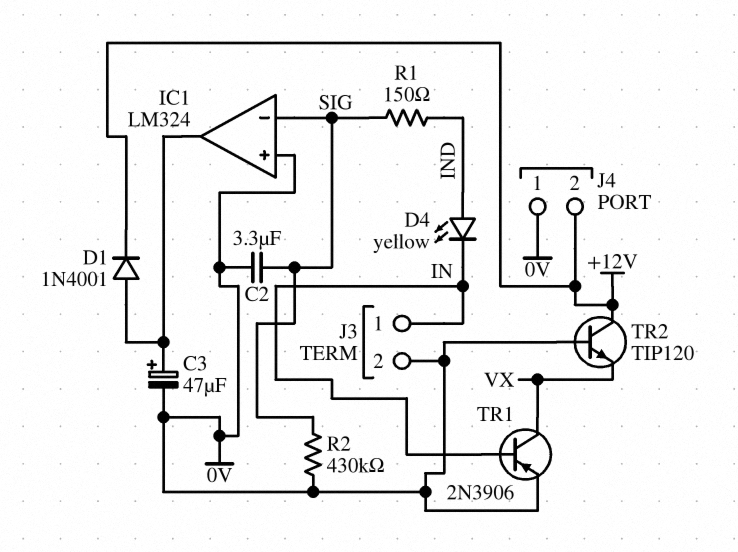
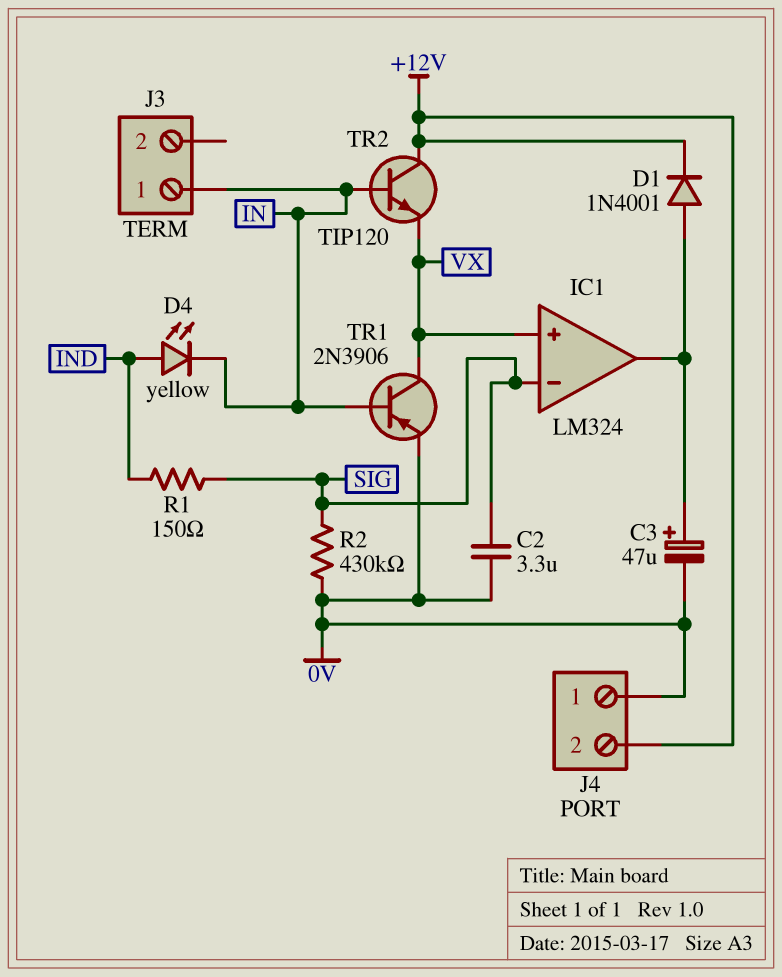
IC1 pin in+: 0V -> VX
J3 pin 2: 0V -> none
TR2: NPN TIP120 (B 0V, C +12V, E VX) -> NPN TIP120 (B IN, C +12V, E VX)

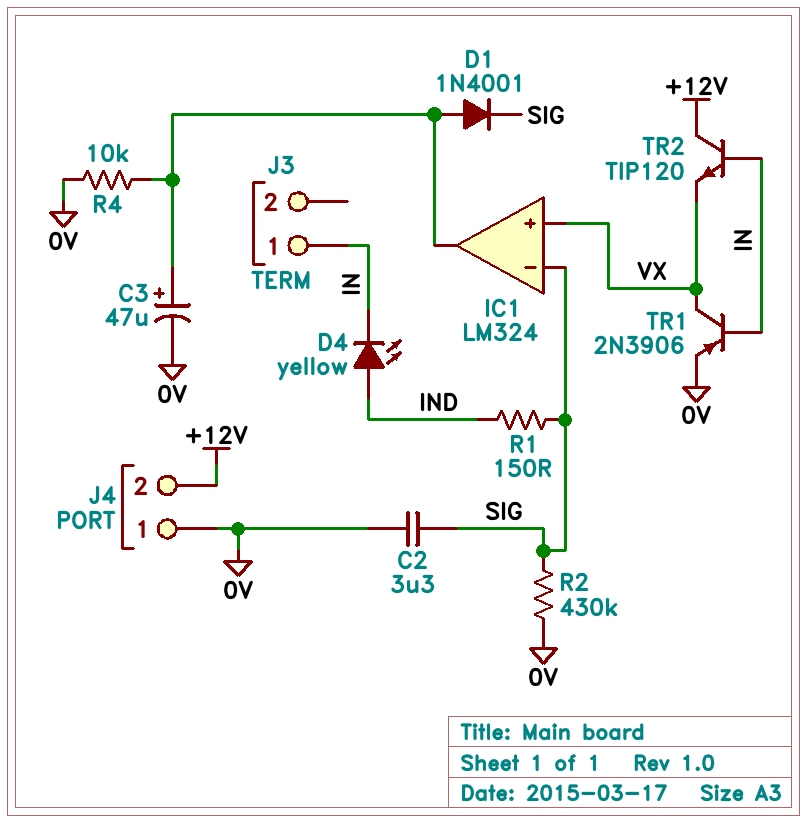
D1: diode 1N4001 (A IC1/out, K +12V) -> diode 1N4001 (A IC1/out, K SIG)
R4: none -> 10k (0V, IC1/out)

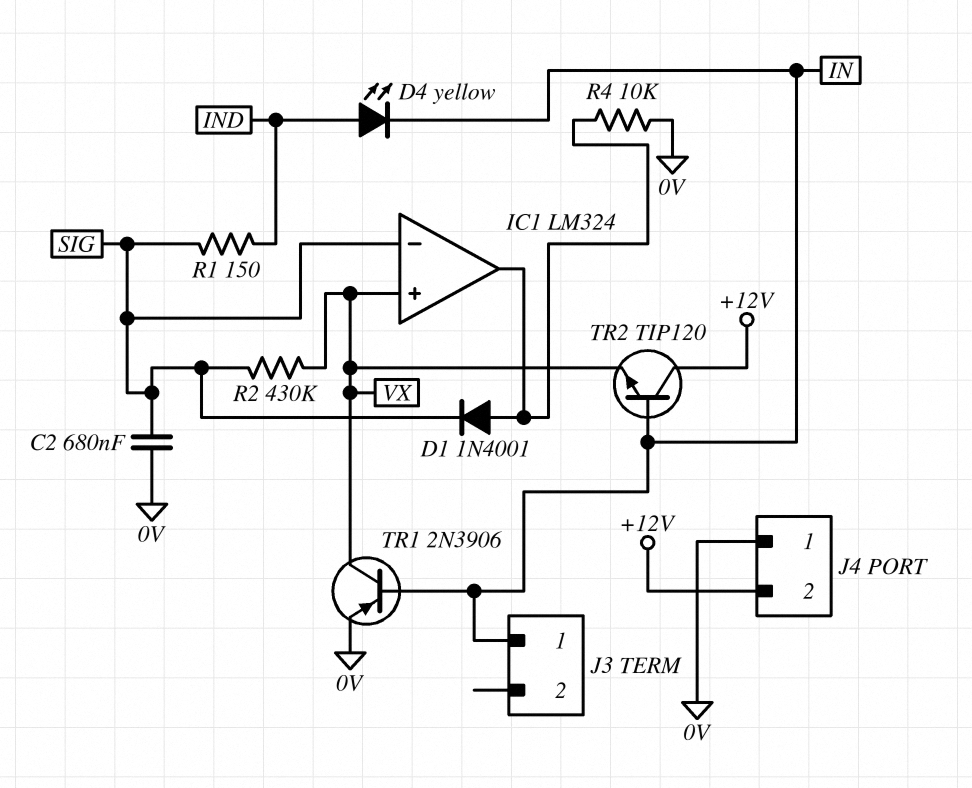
C2: 3.3uF (0V, SIG) -> 680nF (0V, SIG)
C3: 47uF (plus IC1/out, minus 0V) -> none
R2: 430k (0V, SIG) -> 430k (SIG, VX)

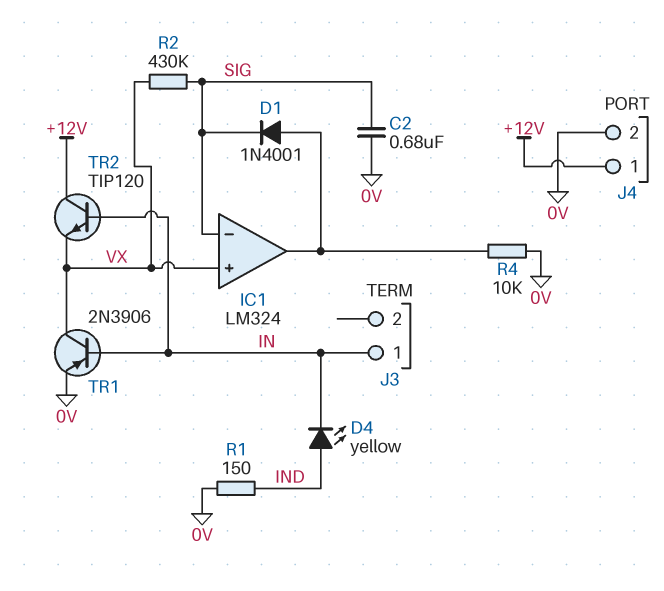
J4 pin 1: 0V -> +12V
J4 pin 2: +12V -> 0V
R1: 150 (IND, SIG) -> 150 (0V, IND)

